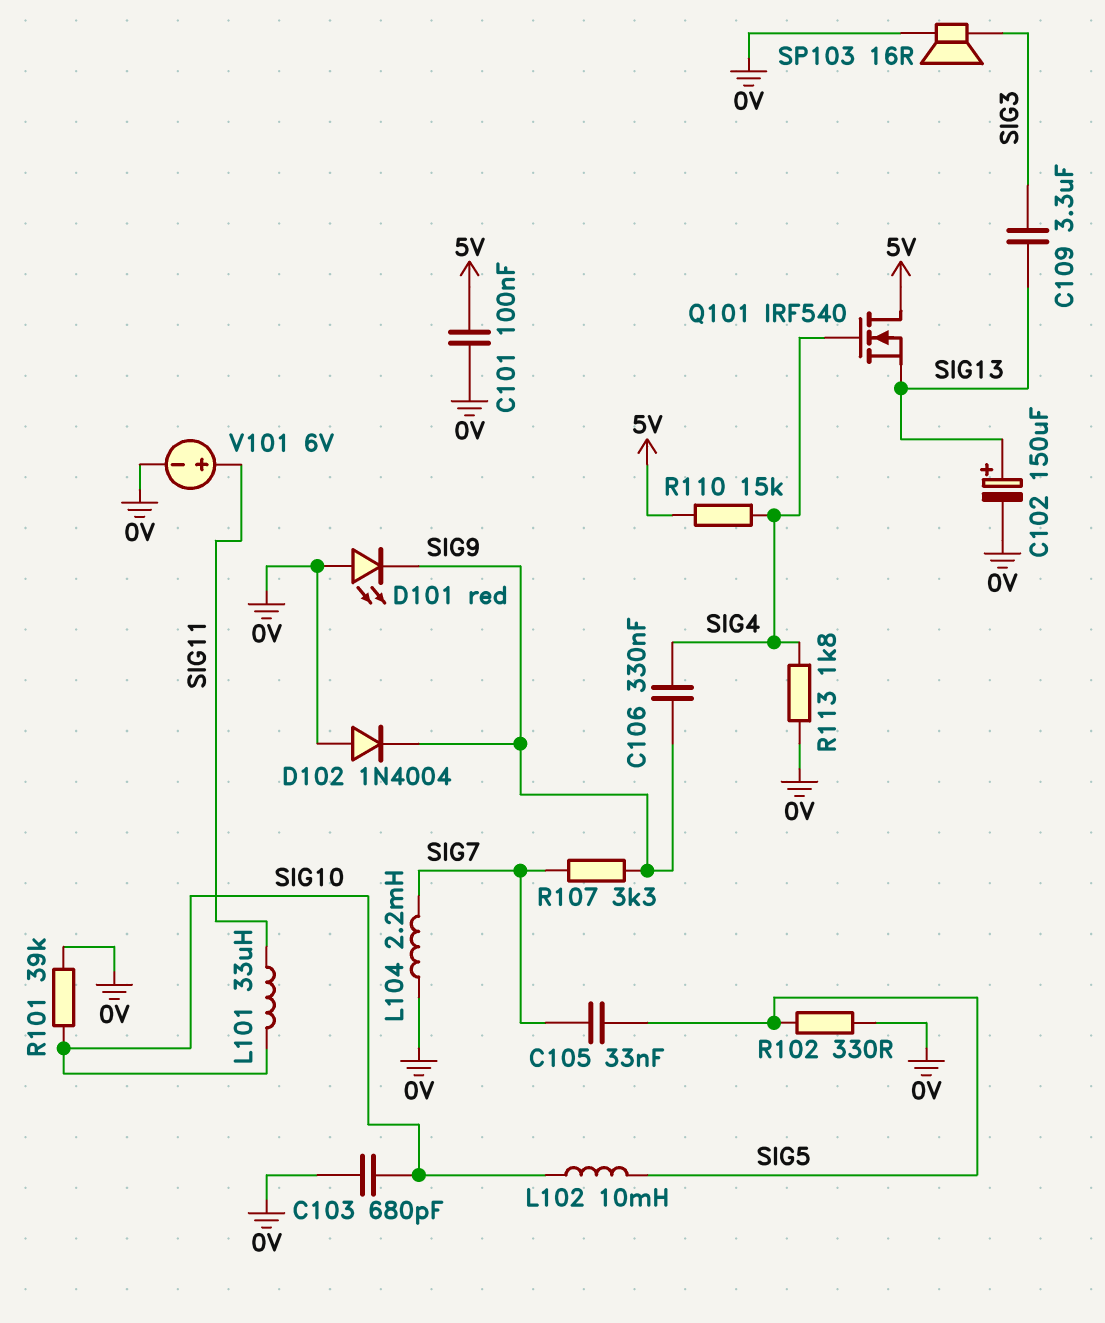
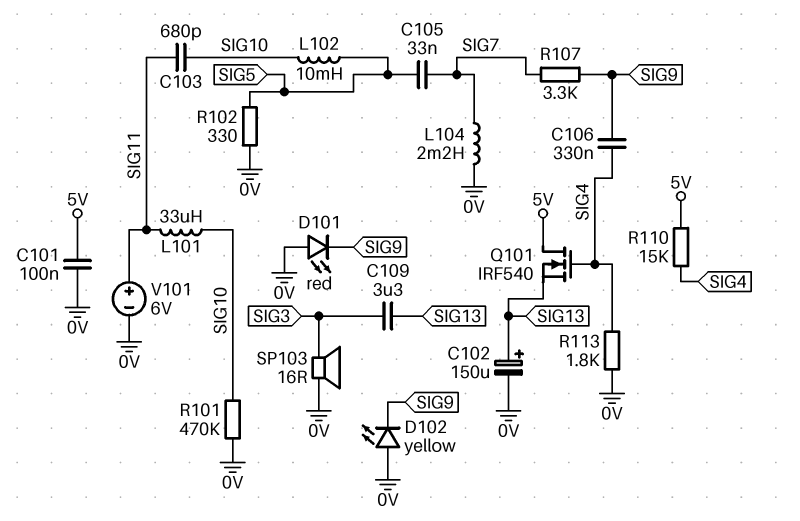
C103: 680pF (0V, SIG10) -> 680pF (SIG10, SIG11)
D102: diode 1N4004 (A 0V, K SIG9) -> LED yellow (A 0V, K SIG9)
R101: 39k (0V, SIG10) -> 470k (0V, SIG10)

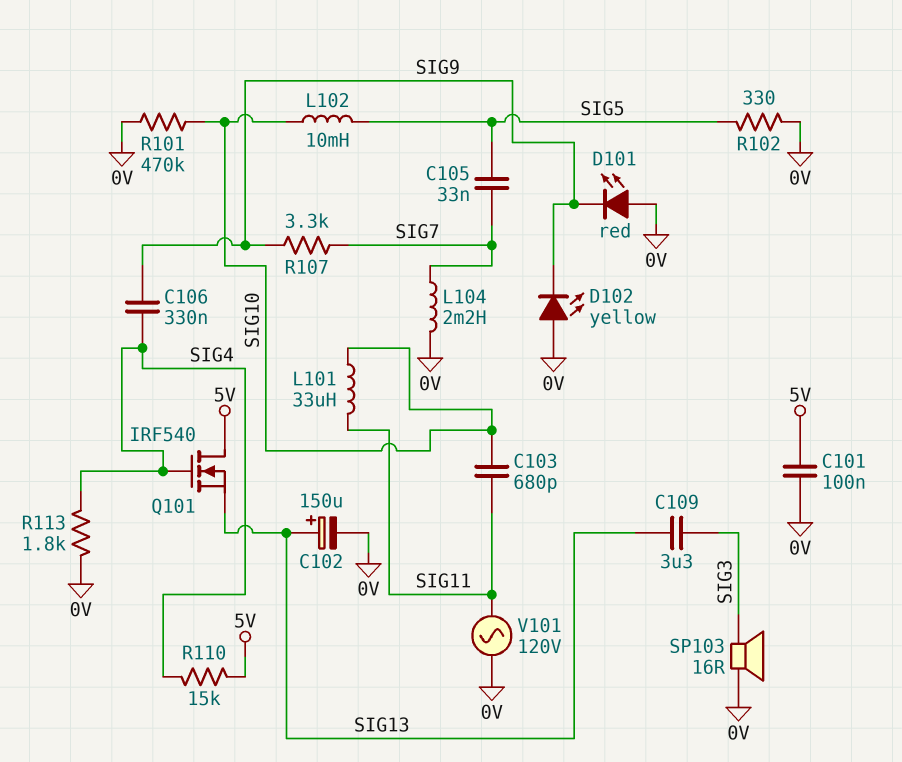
V101: 6V (plus SIG11, minus 0V) -> AC 120V (0V, SIG11)

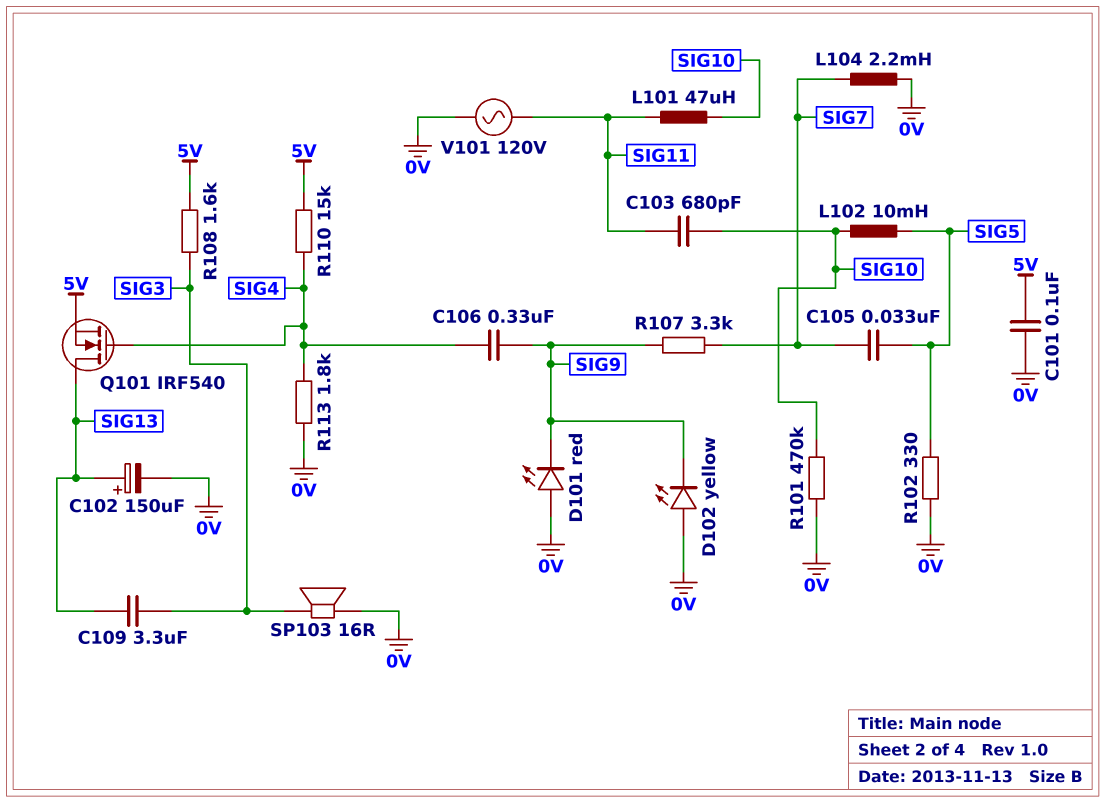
L101: 33uH (SIG10, SIG11) -> 47uH (SIG10, SIG11)
Q101: NMOS IRF540 (G SIG4, D 5V, S SIG13) -> NMOS IRF540 (G SIG4, D SIG13, S 5V)
R108: none -> 1.6k (5V, SIG3)

